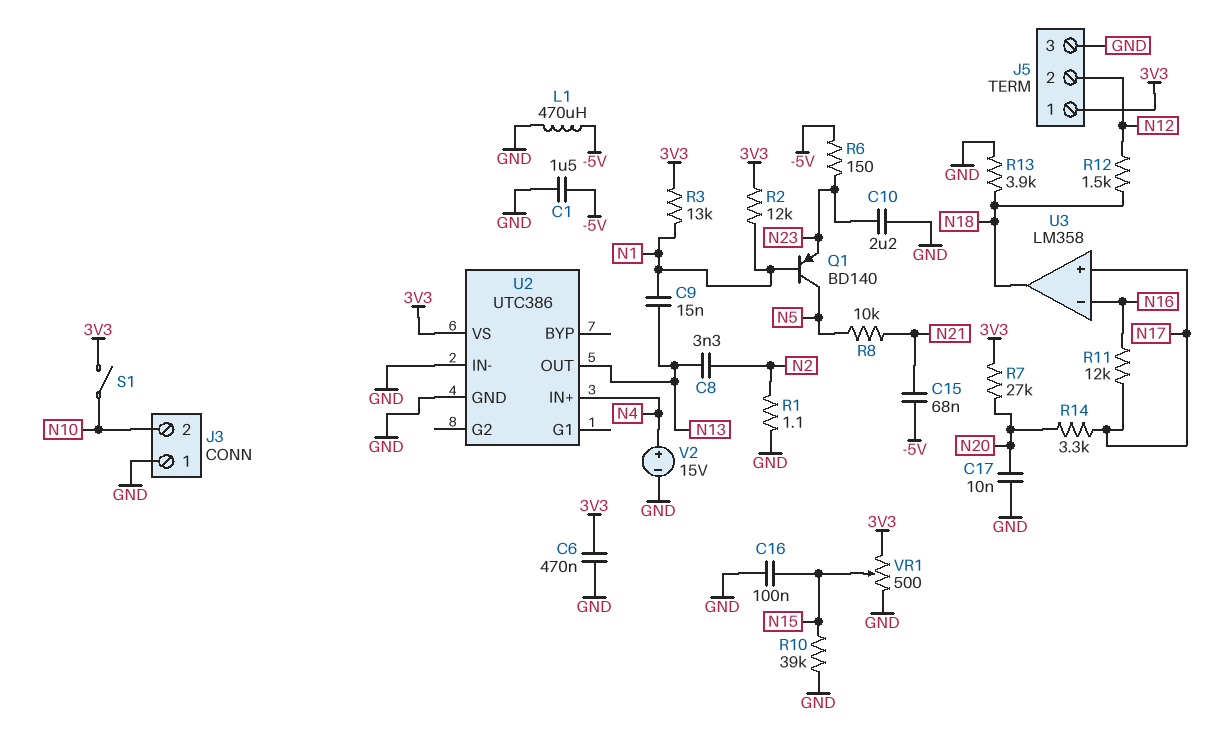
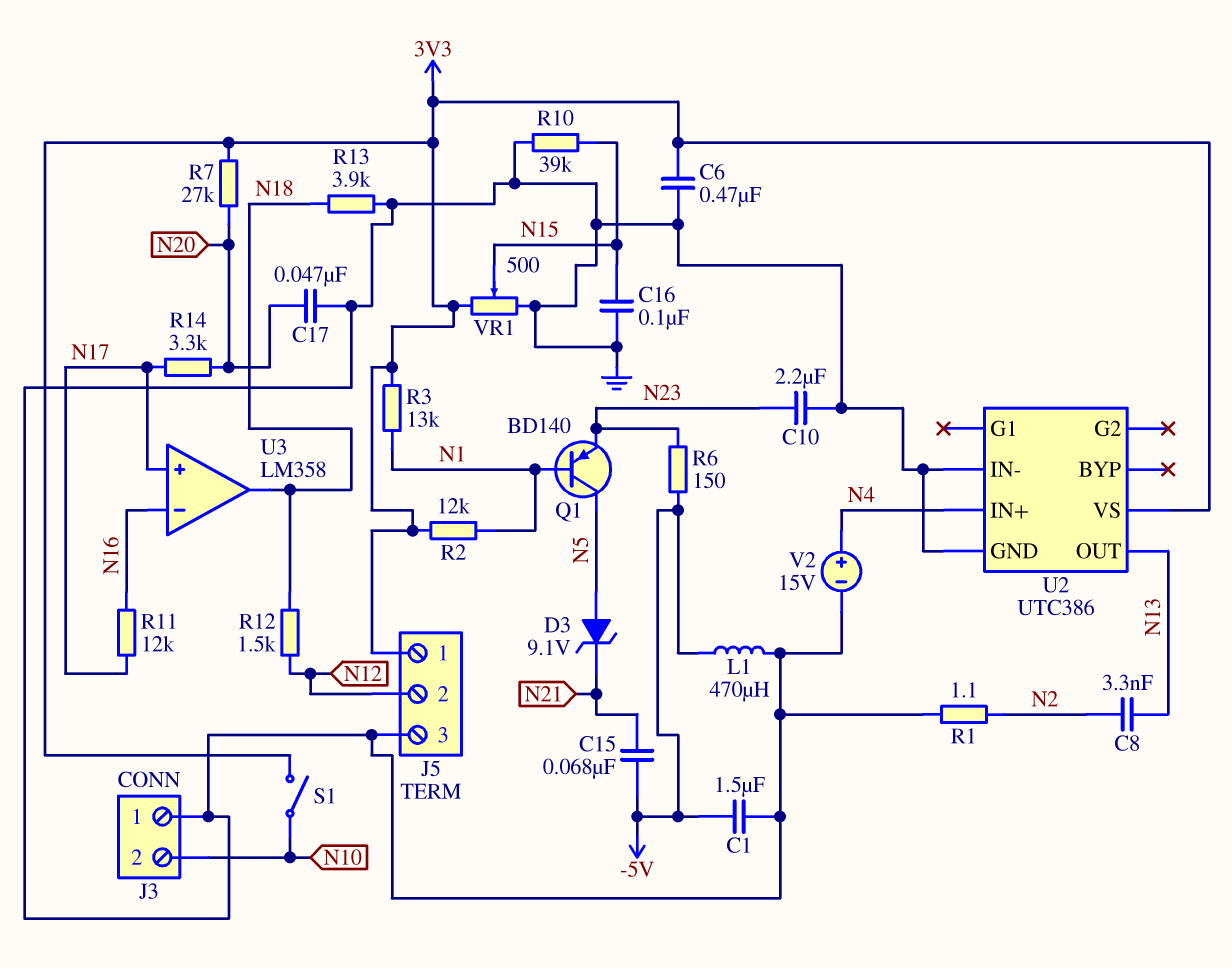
C9: 15nF (N1, N13) -> none
C17: 10nF (GND, N20) -> 47nF (GND, N20)
D3: none -> zener 9.1V (A N5, K N21)
R8: 10k (N5, N21) -> none

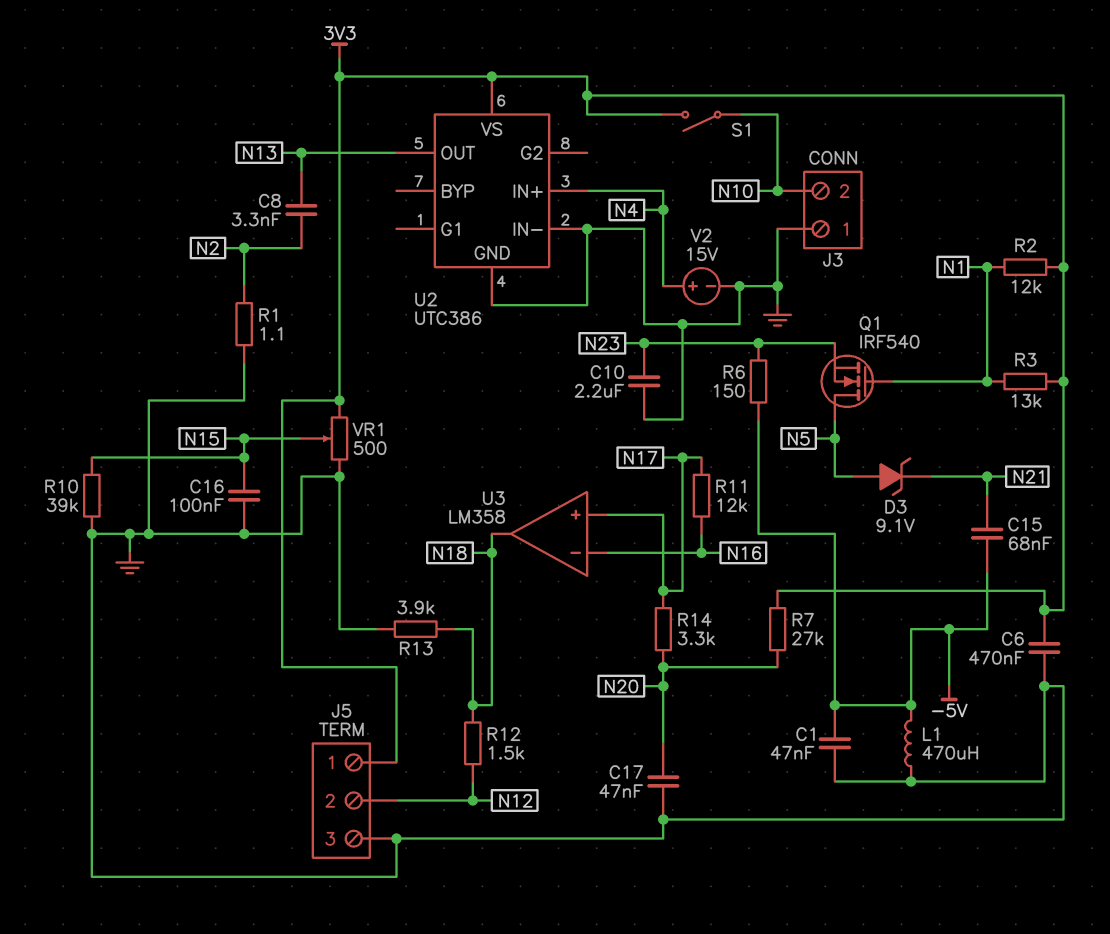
C1: 1.5uF (-5V, GND) -> 47nF (-5V, GND)
Q1: PNP BD140 (B N1, C N5, E N23) -> NMOS IRF540 (G N1, D N5, S N23)

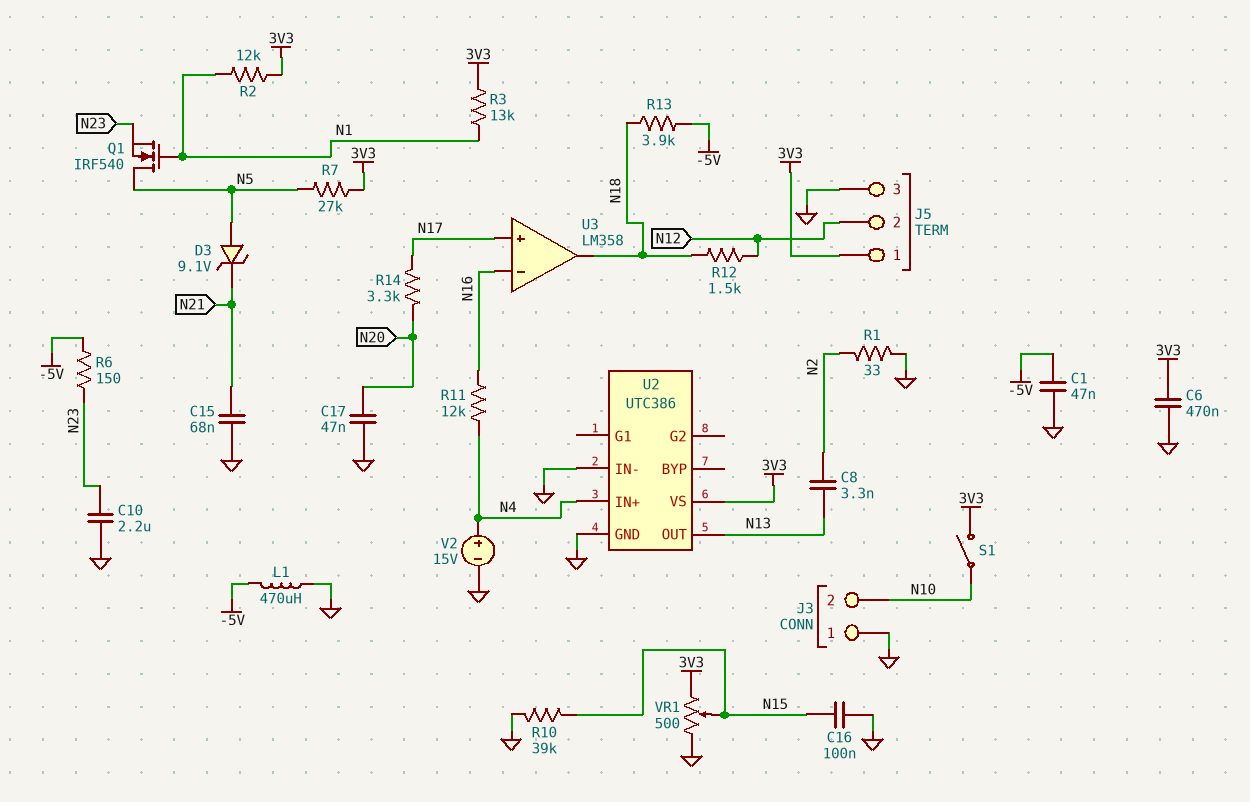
C15: 68nF (-5V, N21) -> 68nF (GND, N21)
R1: 1.1 (GND, N2) -> 33 (GND, N2)
R7: 27k (3V3, N20) -> 27k (3V3, N5)
R11: 12k (N16, N17) -> 12k (N4, N16)
R13: 3.9k (GND, N18) -> 3.9k (-5V, N18)

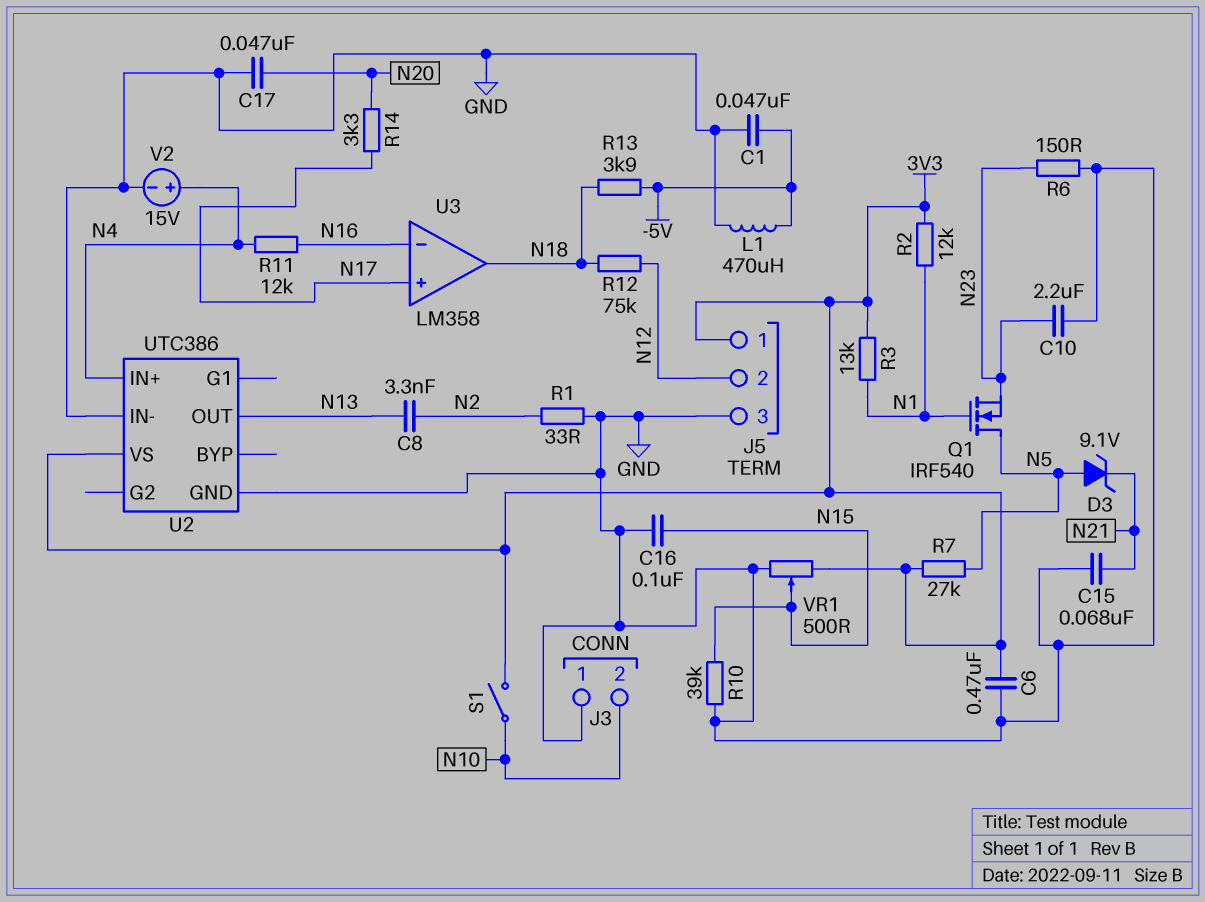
R6: 150 (-5V, N23) -> 150 (GND, N23)
R12: 1.5k (N12, N18) -> 75k (N12, N18)

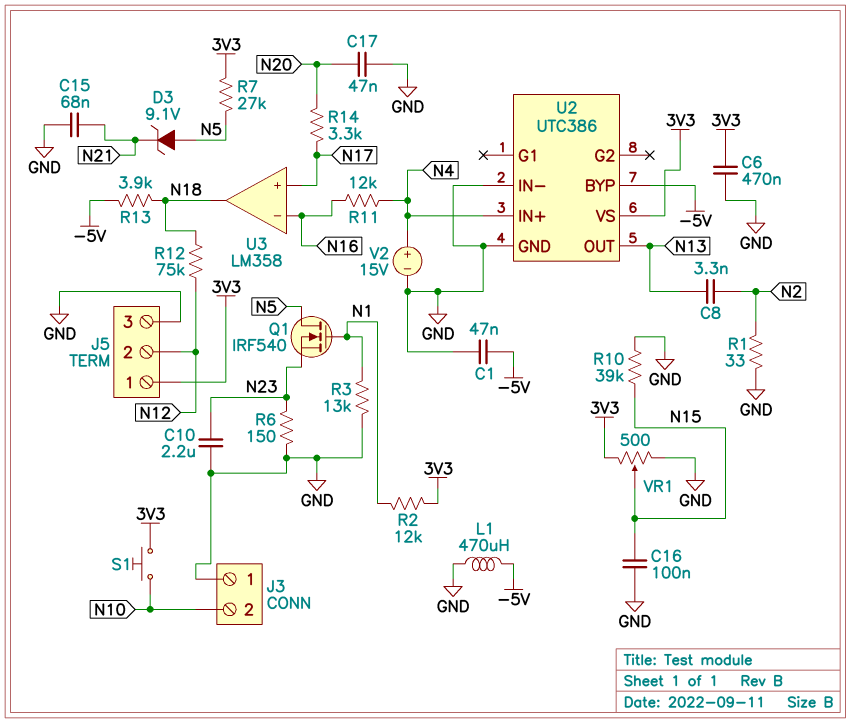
R3: 13k (3V3, N1) -> 13k (GND, N1)
S1: switch (3V3, N10) -> button (3V3, N10)
U2 pin BYP: none -> -5V

